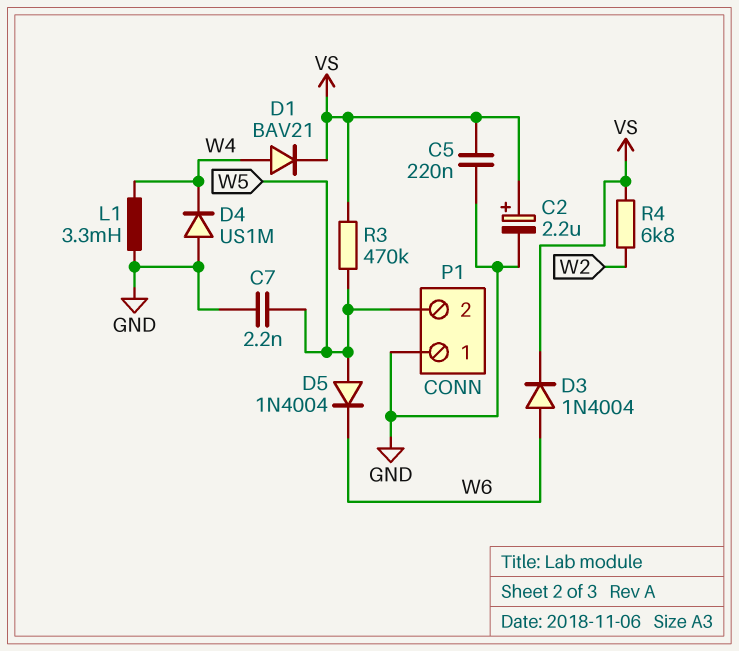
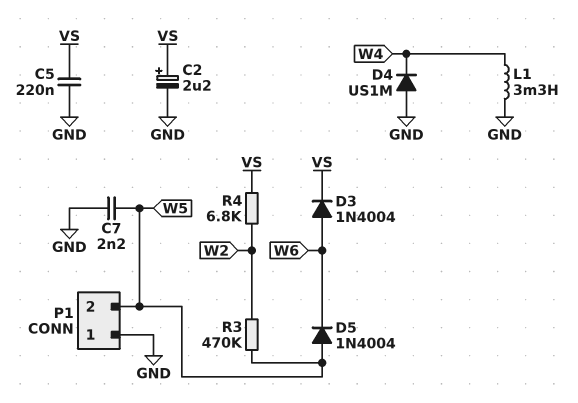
D1: diode BAV21 (A W4, K VS) -> none
R3: 470k (VS, W5) -> 470k (W2, W5)

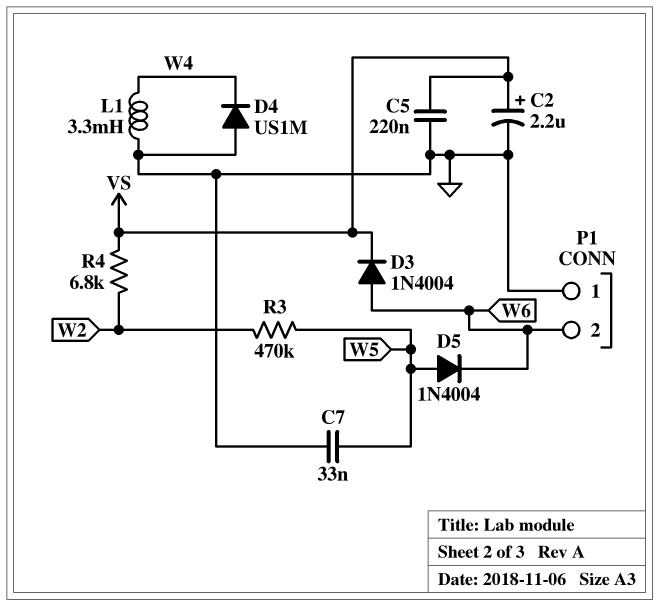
C7: 2.2nF (GND, W5) -> 33nF (GND, W5)
P1 pin 2: W5 -> W6

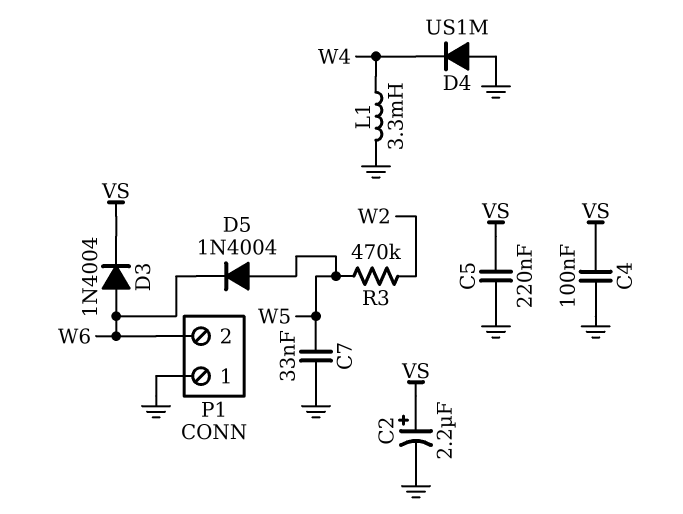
C4: none -> 100nF (GND, VS)
R4: 6.8k (VS, W2) -> none

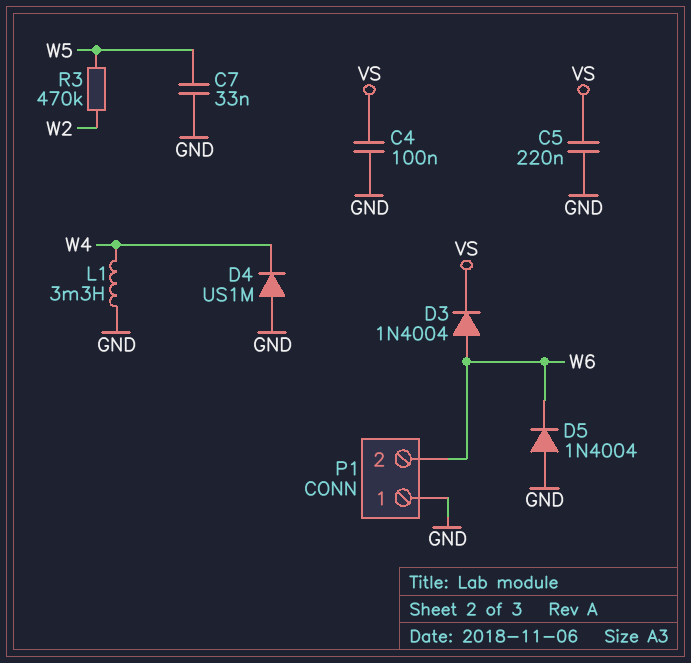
C2: 2.2uF (plus VS, minus GND) -> none
D5: diode 1N4004 (A W5, K W6) -> diode 1N4004 (A GND, K W6)

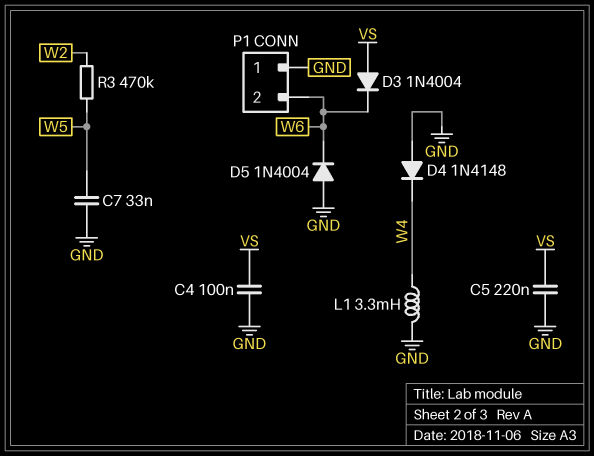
D3: diode 1N4004 (A W6, K VS) -> diode 1N4004 (A VS, K W6)
D4: diode US1M (A GND, K W4) -> diode 1N4148 (A GND, K W4)

